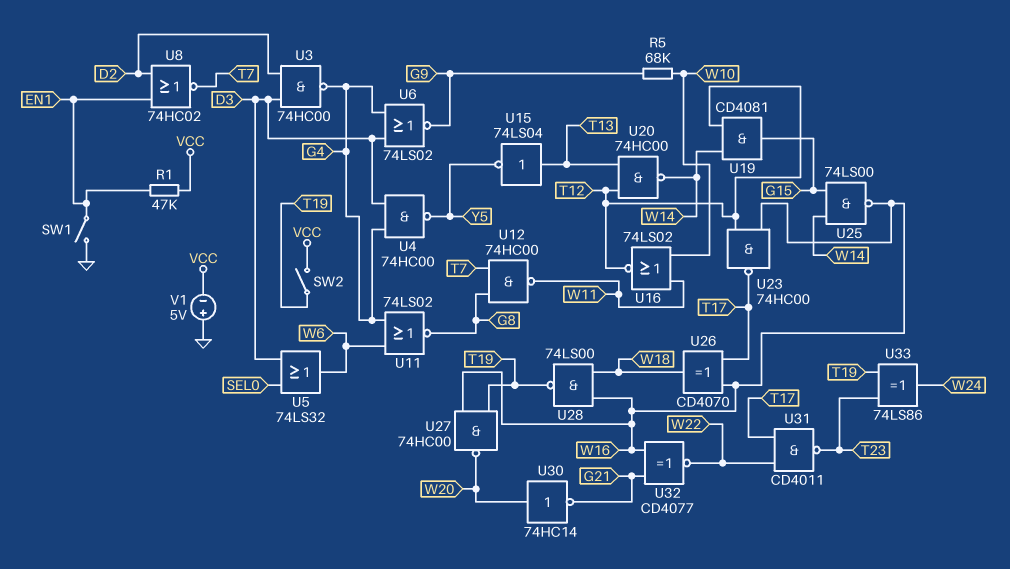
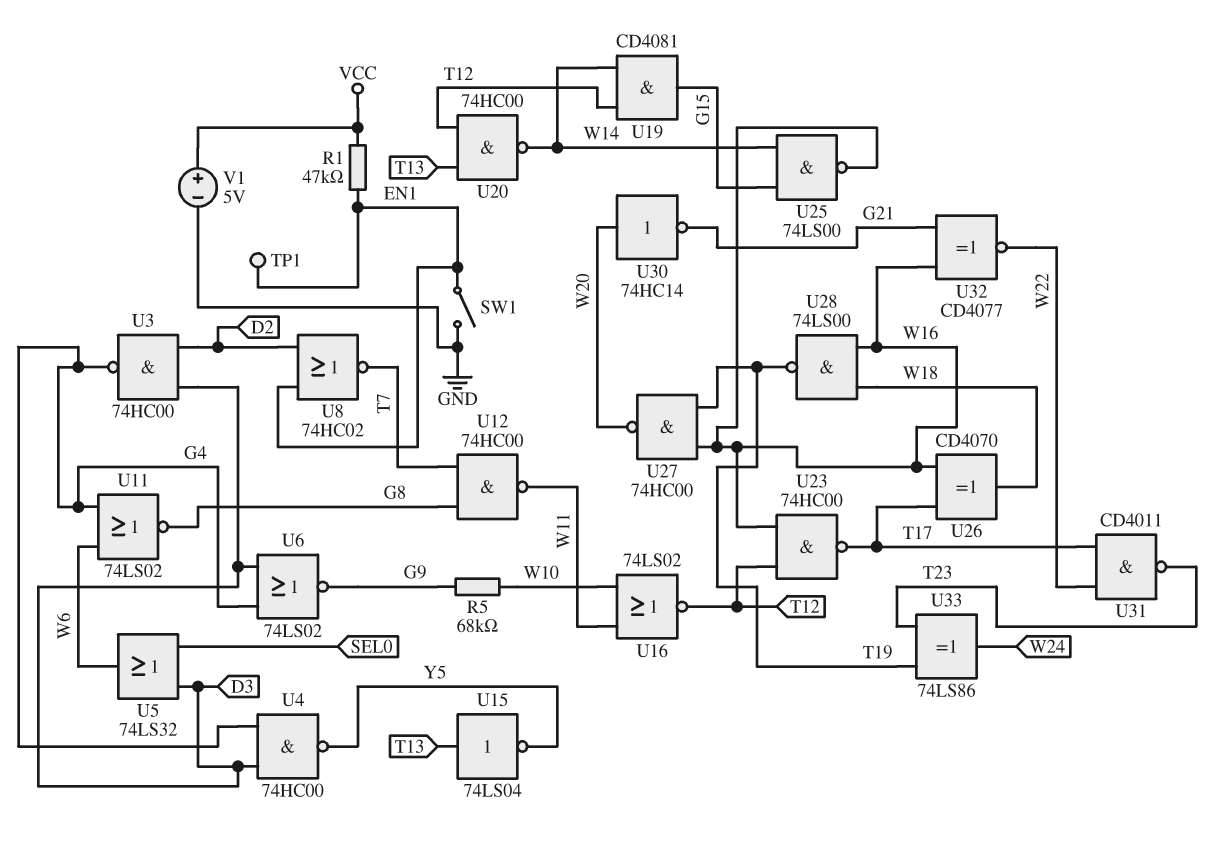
SW2: switch (T19, VCC) -> none
TP1: none -> test point (EN1)
V1: 5V (plus GND, minus VCC) -> 5V (plus VCC, minus GND)

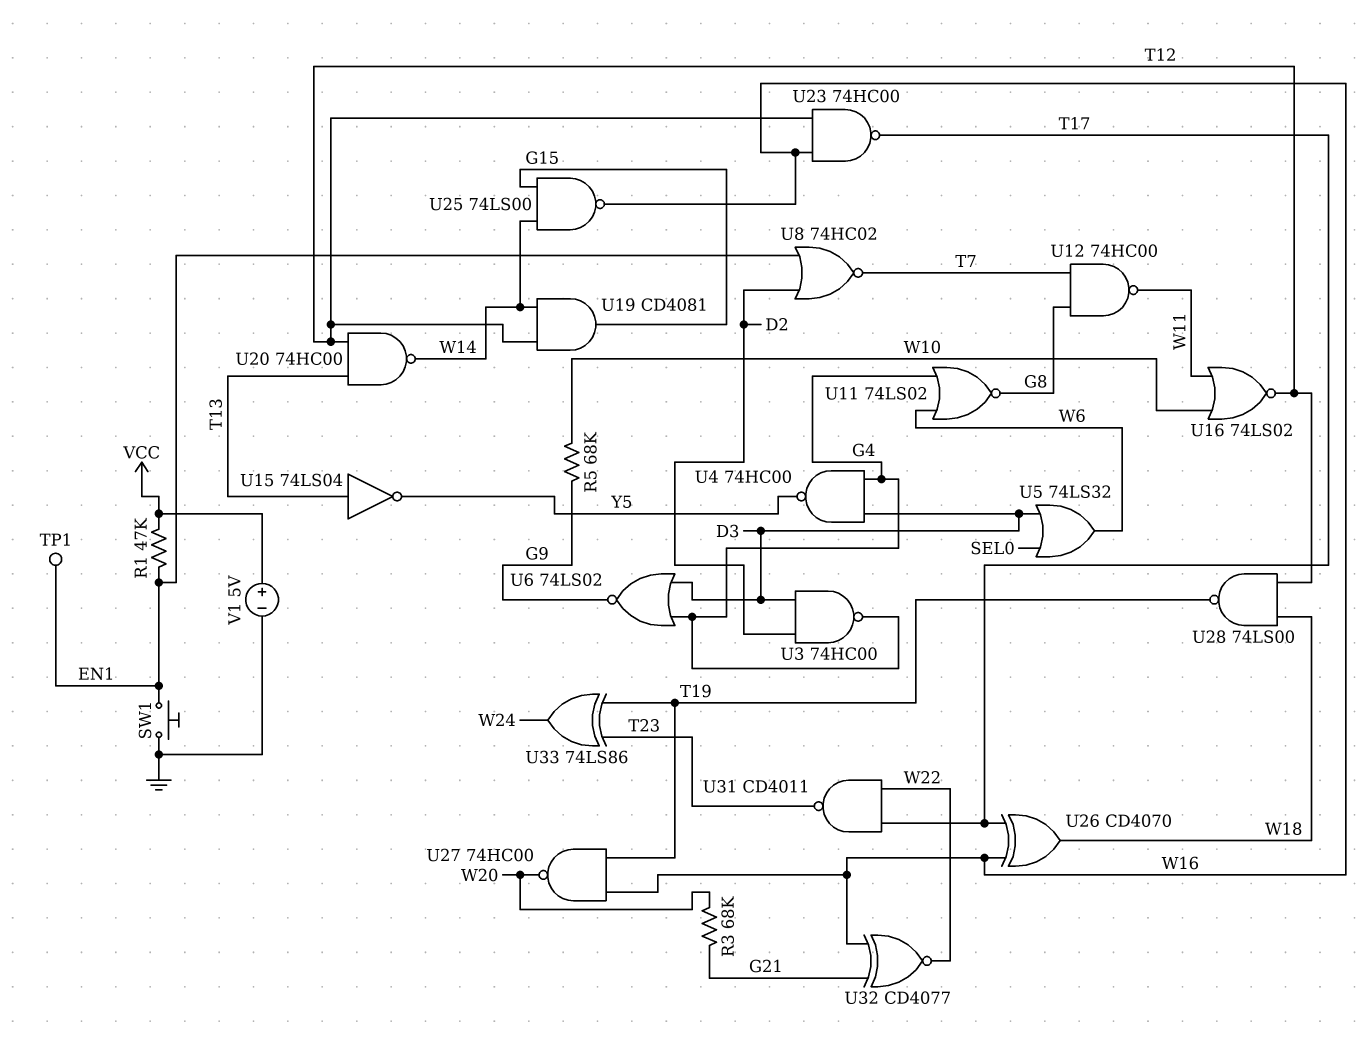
R3: none -> 68k (G21, W20)
SW1: switch (EN1, GND) -> button (EN1, GND)
U28: NAND 74LS00 (in W16, in W18, out T19) -> NAND 74LS00 (in T12, in W18, out T19)
U30: NOT 74HC14 (in W20, out G21) -> none

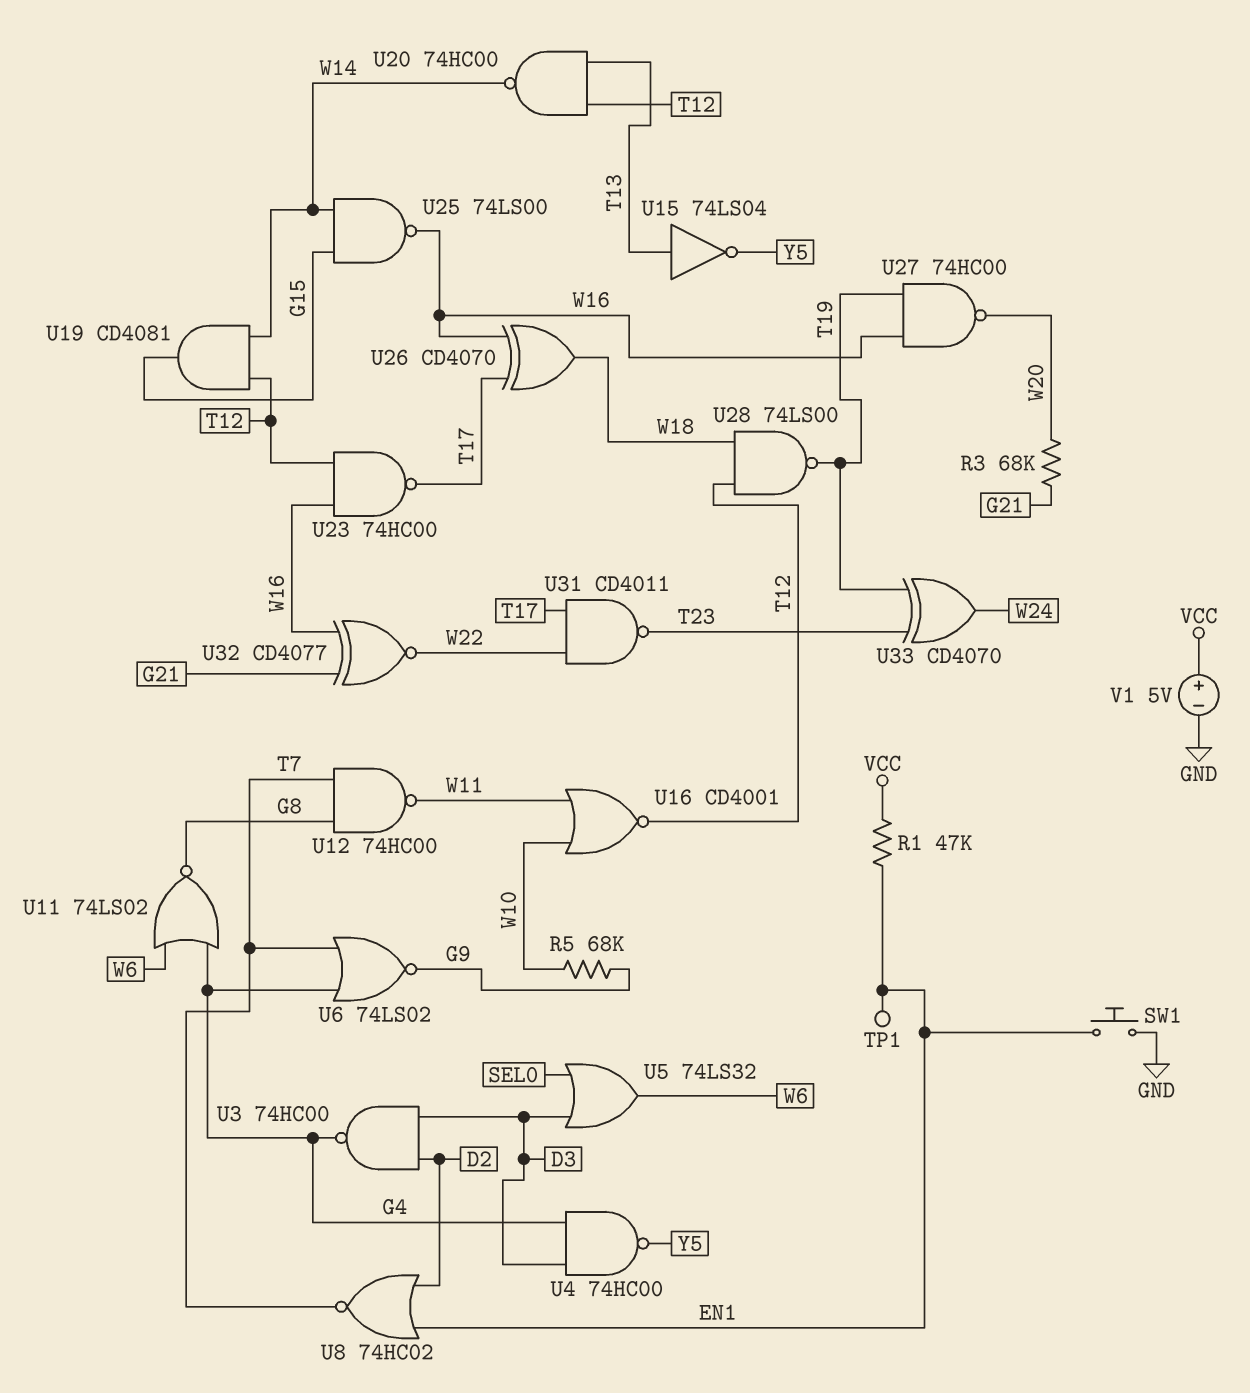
U6: NOR 74LS02 (in D3, in G4, out G9) -> NOR 74LS02 (in G4, in T7, out G9)
U16: NOR 74LS02 (in W10, in W11, out T12) -> NOR CD4001 (in W10, in W11, out T12)
U33: XOR 74LS86 (in T19, in T23, out W24) -> XOR CD4070 (in T19, in T23, out W24)

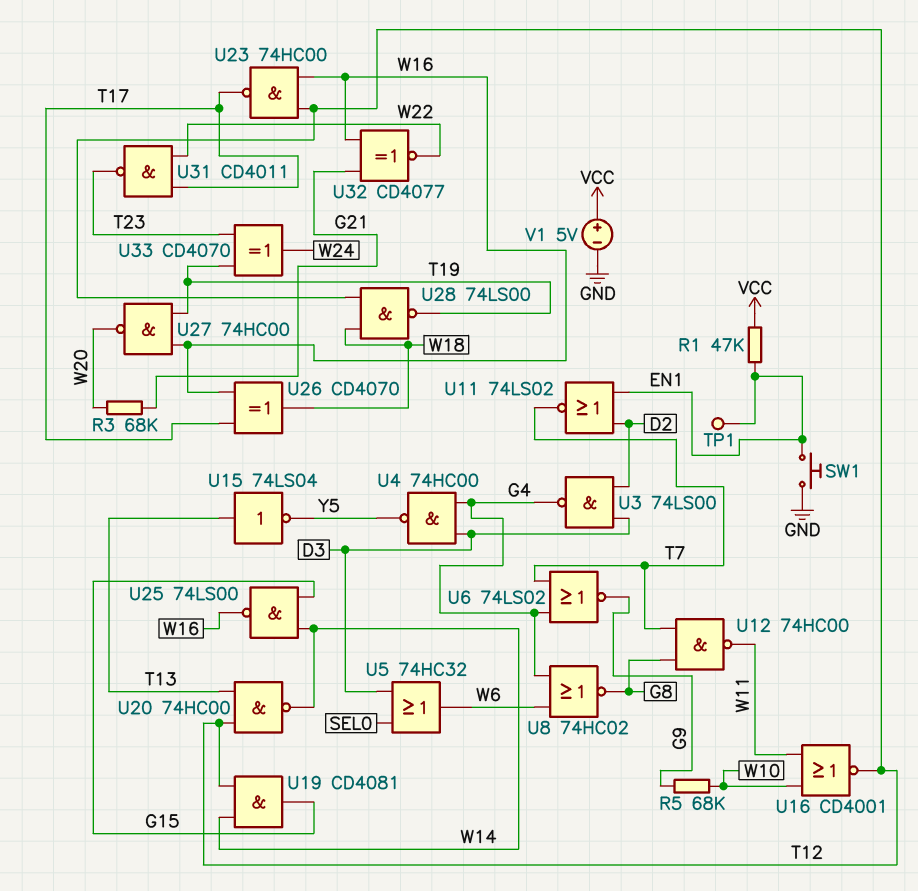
U3: NAND 74HC00 (in D2, in D3, out G4) -> NAND 74LS00 (in D2, in D3, out G4)
U5: OR 74LS32 (in D3, in SEL0, out W6) -> OR 74HC32 (in D3, in SEL0, out W6)
U8: NOR 74HC02 (in D2, in EN1, out T7) -> NOR 74HC02 (in G4, in W6, out G8)
U11: NOR 74LS02 (in G4, in W6, out G8) -> NOR 74LS02 (in D2, in EN1, out T7)

